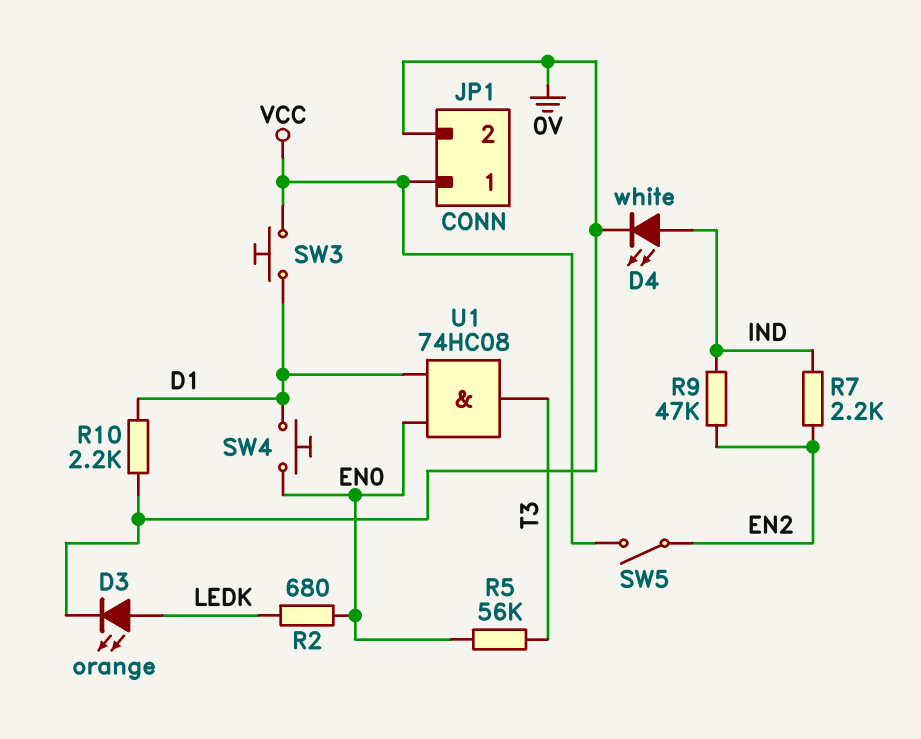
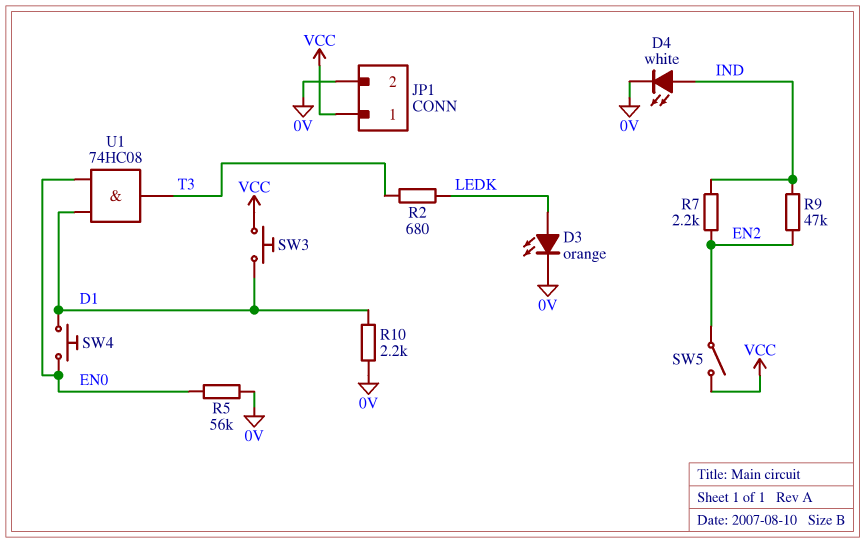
R2: 680 (EN0, LEDK) -> 680 (LEDK, T3)
R5: 56k (EN0, T3) -> 56k (0V, EN0)

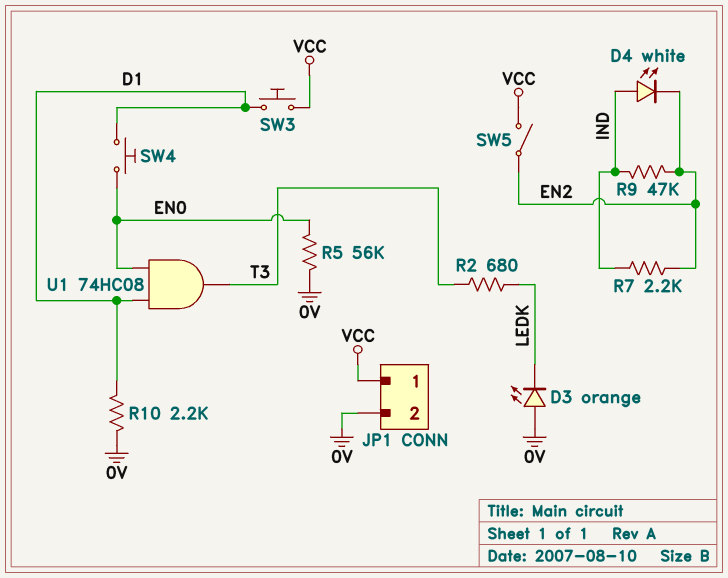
D3: LED orange (A LEDK, K 0V) -> LED orange (A 0V, K LEDK)
D4: LED white (A IND, K 0V) -> LED white (A IND, K EN2)

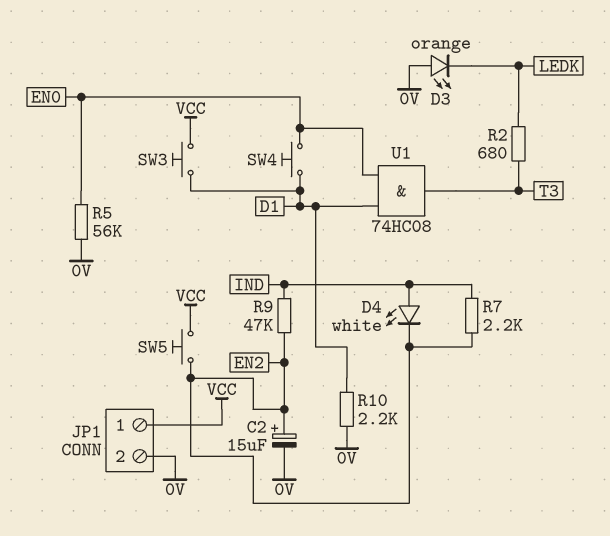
C2: none -> 15uF (plus EN2, minus 0V)
SW5: switch (EN2, VCC) -> button (EN2, VCC)

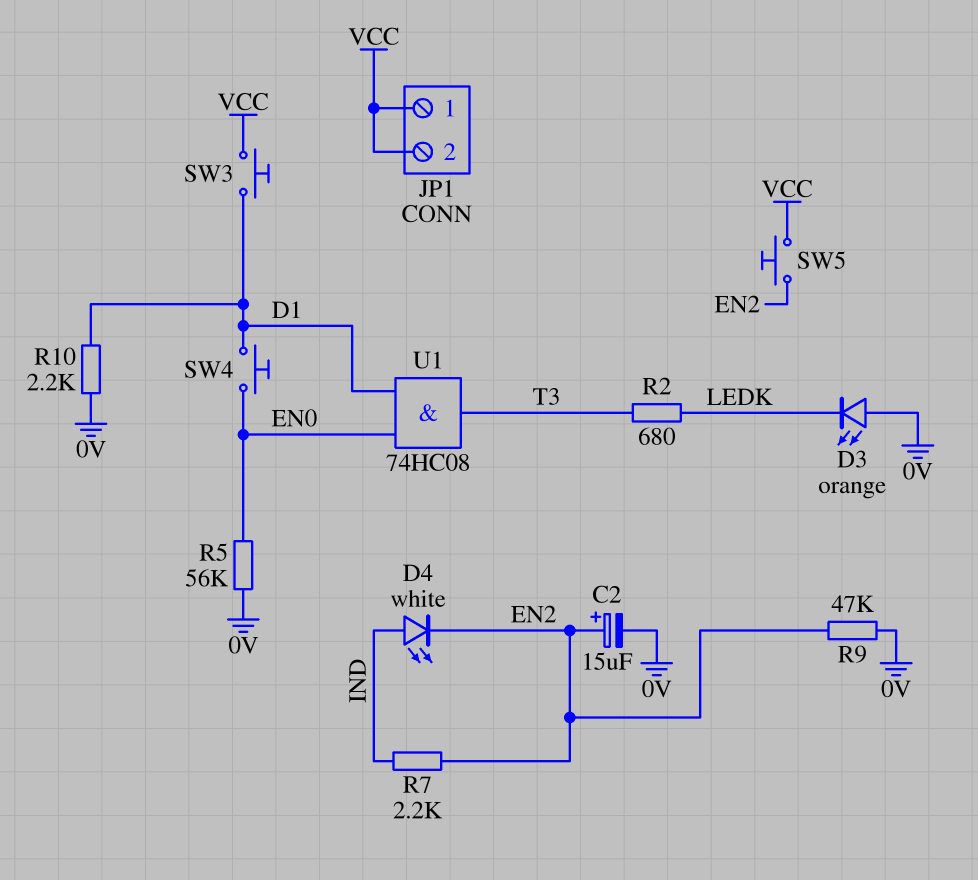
JP1 pin 2: 0V -> VCC
R9: 47k (EN2, IND) -> 47k (0V, EN2)

